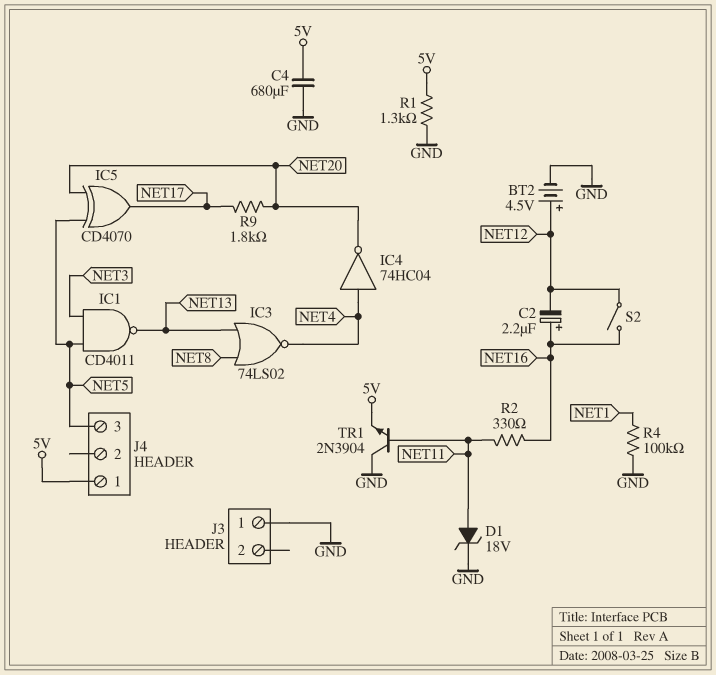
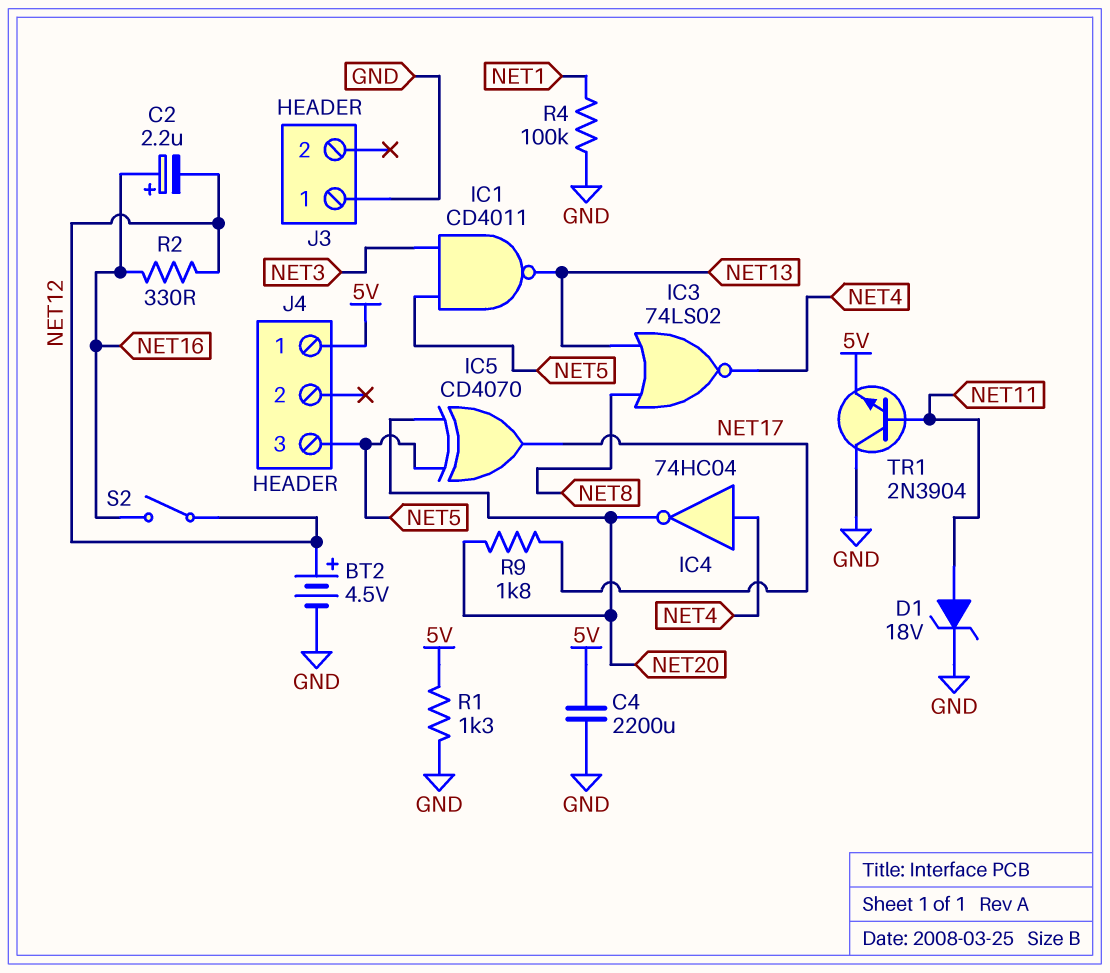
C4: 680uF (5V, GND) -> 2200uF (5V, GND)
R2: 330 (NET11, NET16) -> 330 (NET12, NET16)

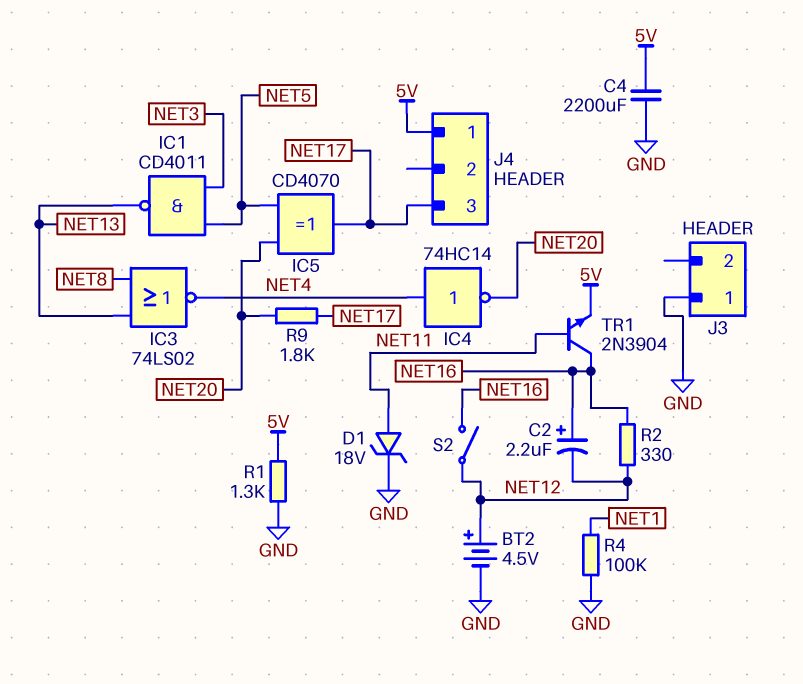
IC4: NOT 74HC04 (in NET4, out NET20) -> NOT 74HC14 (in NET4, out NET20)
J4 pin 3: NET5 -> NET17
TR1: NPN 2N3904 (B NET11, C GND, E 5V) -> NPN 2N3904 (B NET11, C NET16, E 5V)

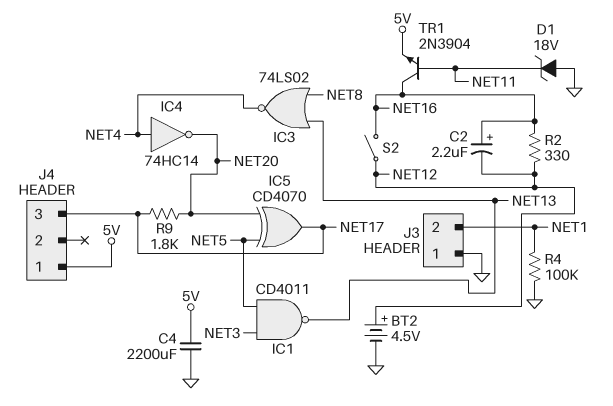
D1: zener 18V (A NET11, K GND) -> zener 18V (A GND, K NET11)
J3 pin 2: none -> NET1
R1: 1.3k (5V, GND) -> none

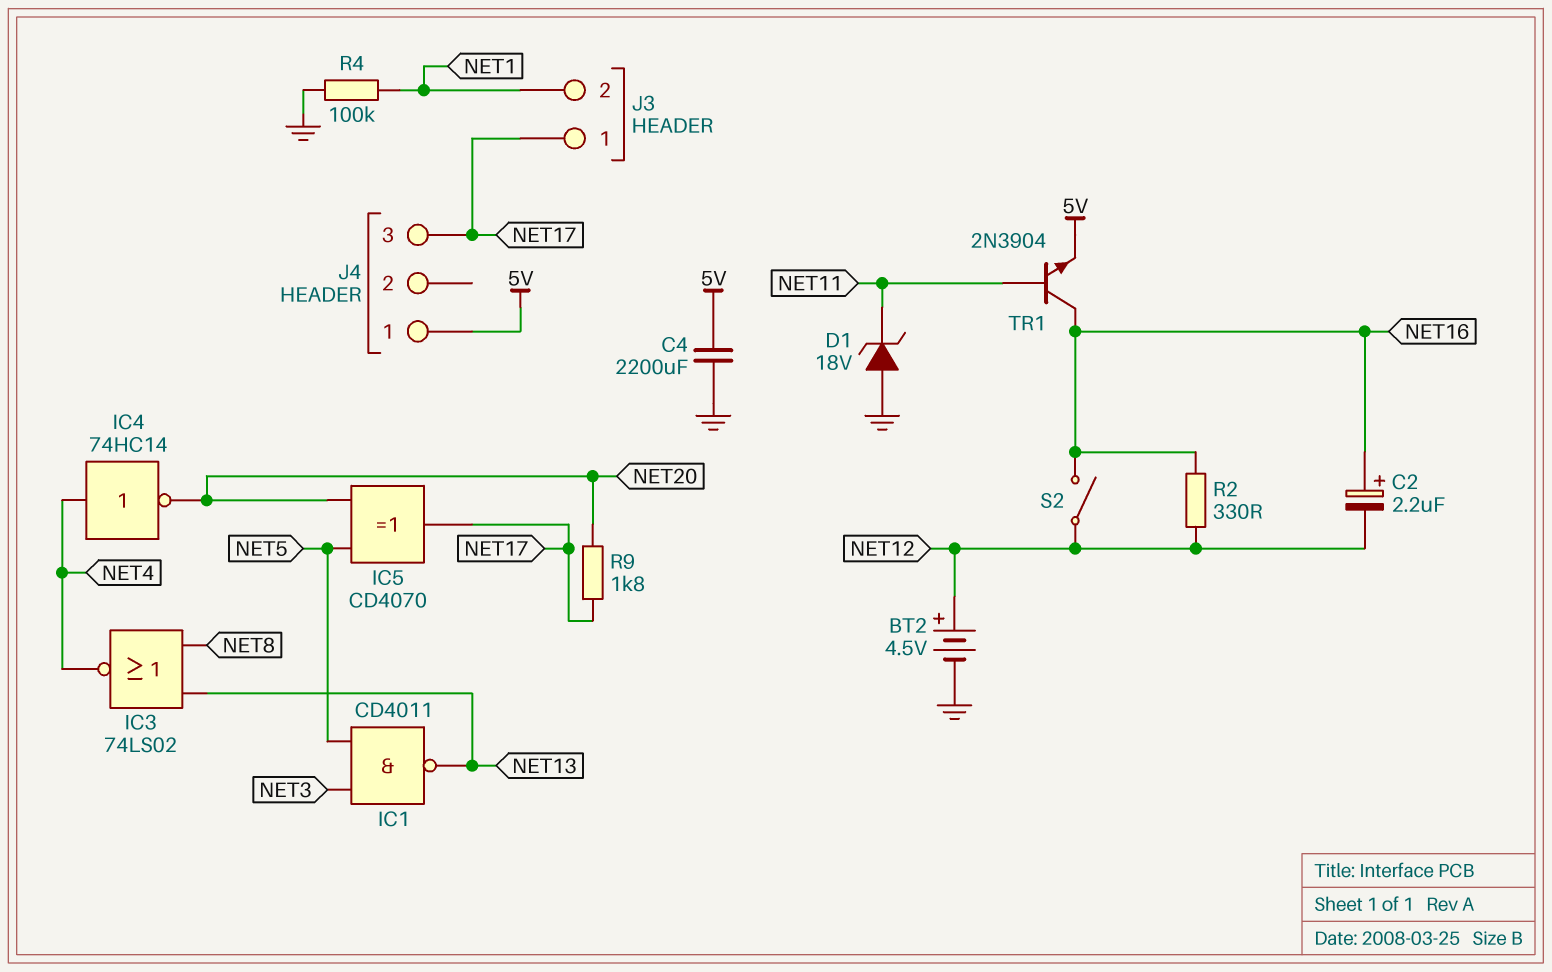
J3 pin 1: GND -> NET17

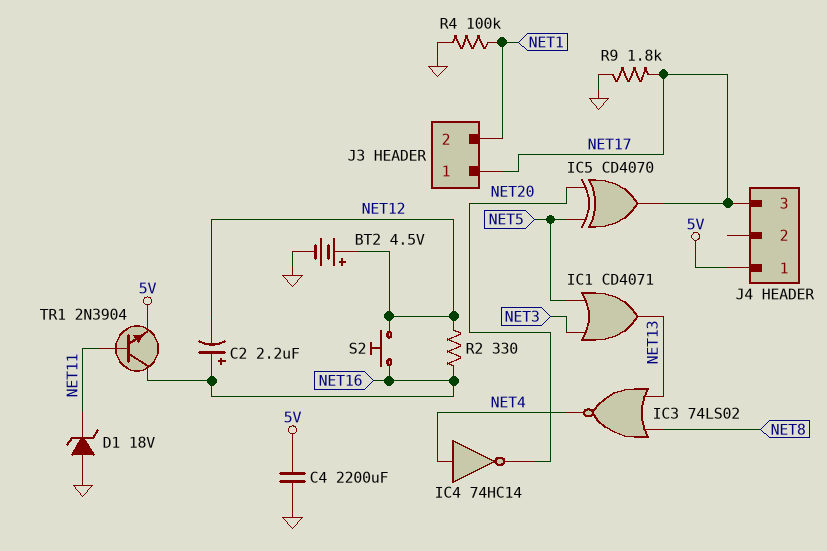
IC1: NAND CD4011 (in NET3, in NET5, out NET13) -> OR CD4071 (in NET3, in NET5, out NET13)
R9: 1.8k (NET17, NET20) -> 1.8k (GND, NET17)
S2: switch (NET12, NET16) -> button (NET12, NET16)

